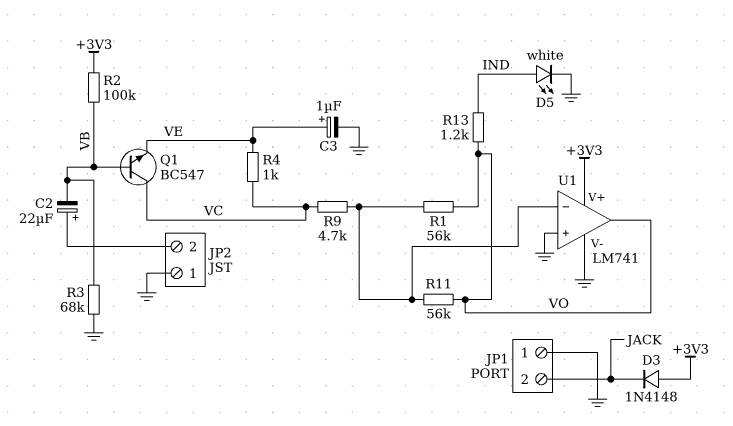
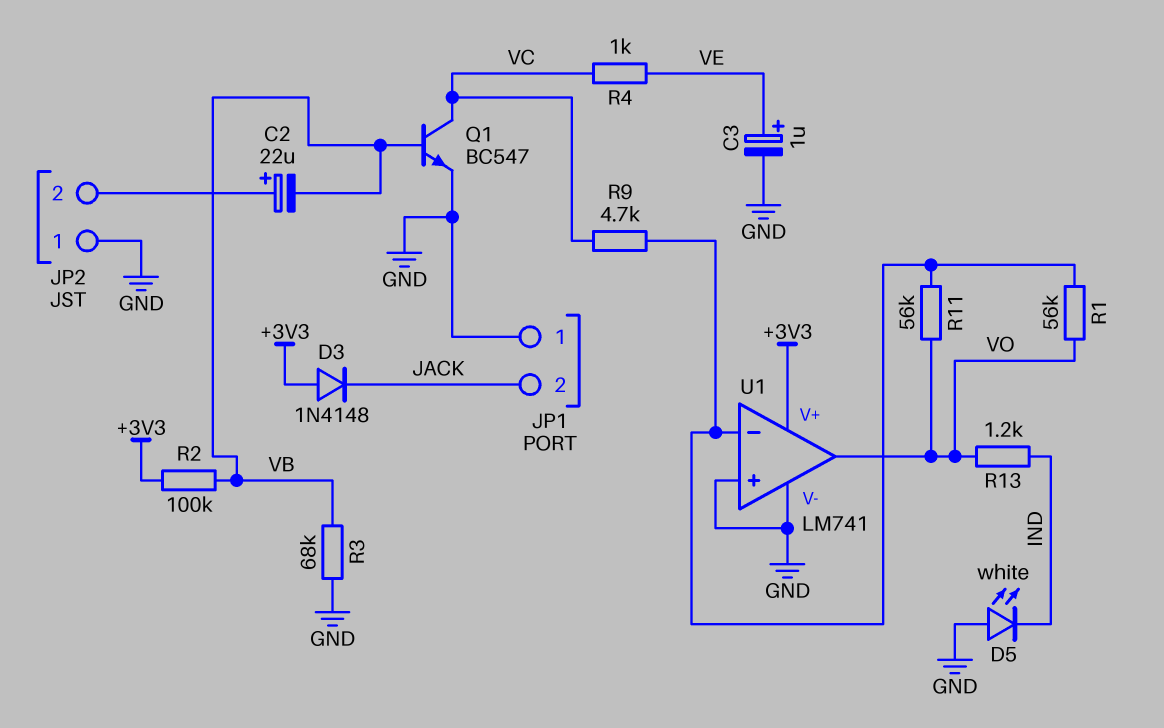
D5: LED white (A IND, K GND) -> LED white (A GND, K IND)
Q1: NPN BC547 (B VB, C VC, E VE) -> NPN BC547 (B VB, C VC, E GND)

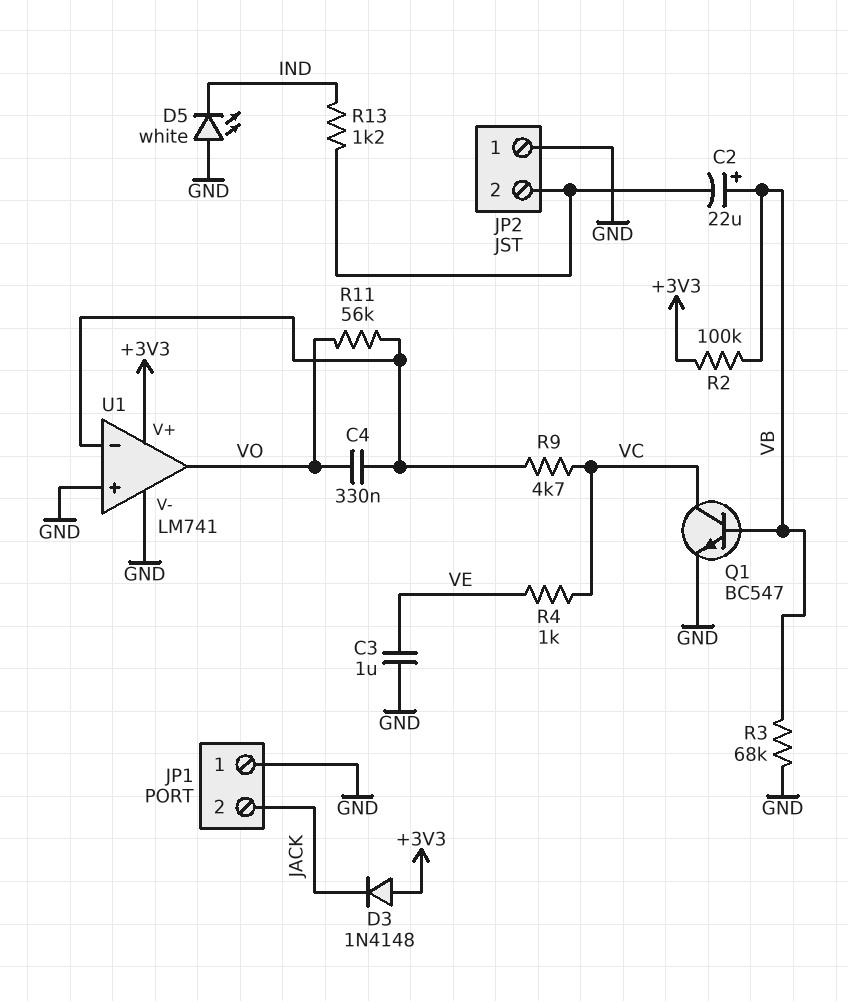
C2: 22uF (plus JP2/2, minus VB) -> 22uF (plus VB, minus JP2/2)
C3: 1uF (plus VE, minus GND) -> 1uF (GND, VE)
C4: none -> 330nF (U1/in-, VO)
R1: 56k (U1/in-, VO) -> none
R13: 1.2k (IND, VO) -> 1.2k (IND, JP2/2)

